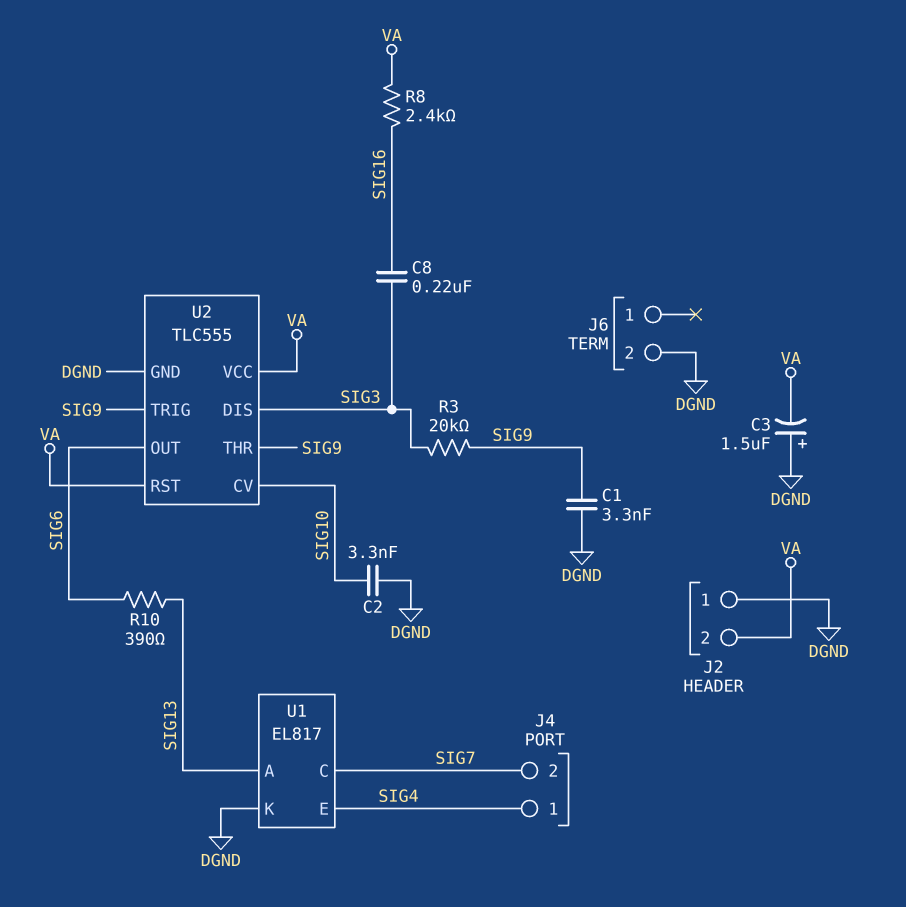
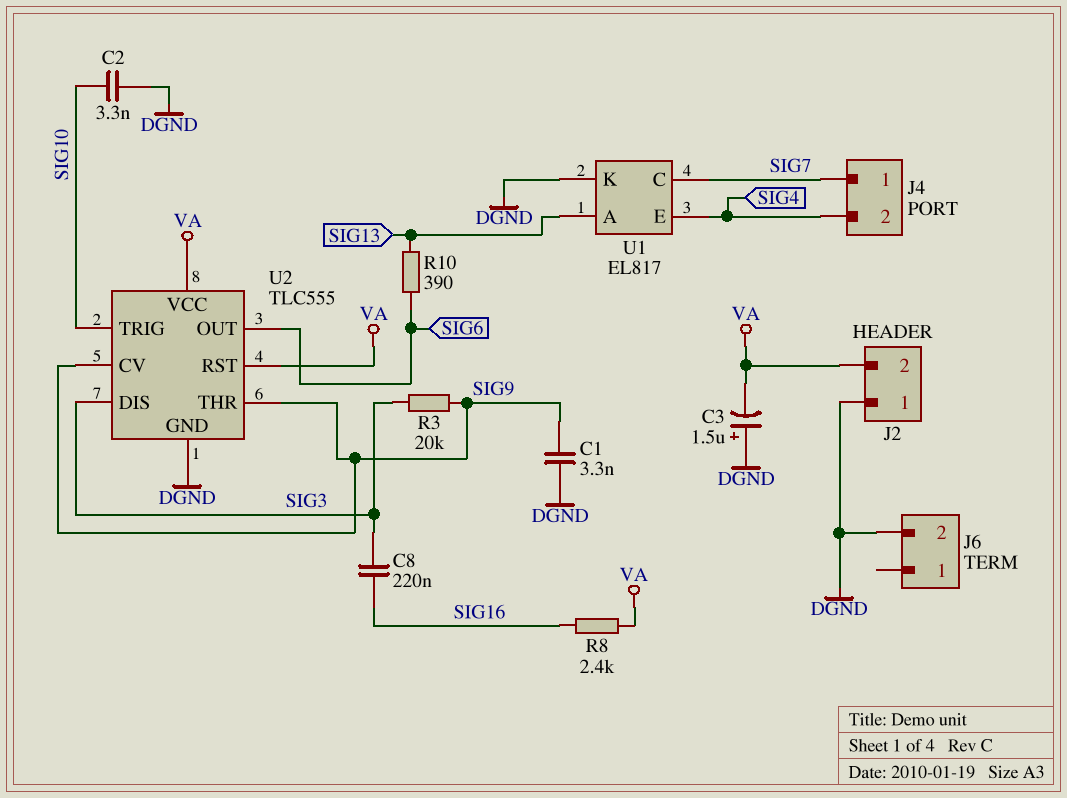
J4 pin 1: SIG4 -> SIG7
J4 pin 2: SIG7 -> SIG4
U2 pin CV: SIG10 -> SIG9
U2 pin TRIG: SIG9 -> SIG10

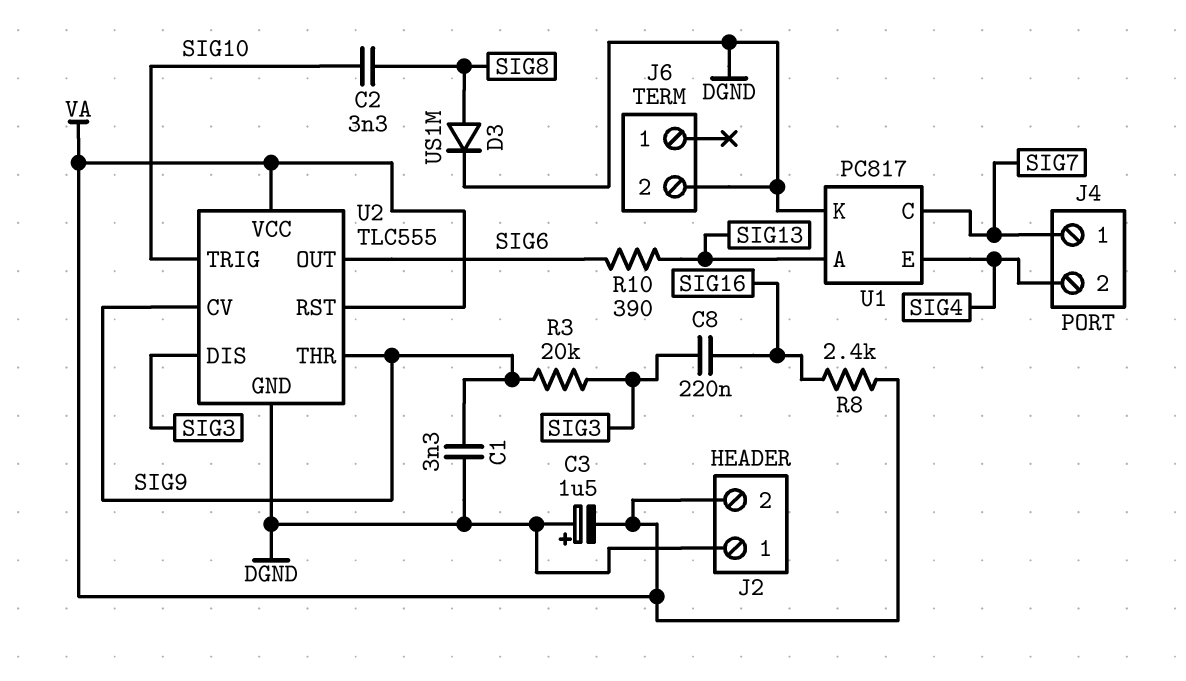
C2: 3.3nF (DGND, SIG10) -> 3.3nF (SIG8, SIG10)
D3: none -> diode US1M (A SIG8, K DGND)
U1: EL817 -> PC817

